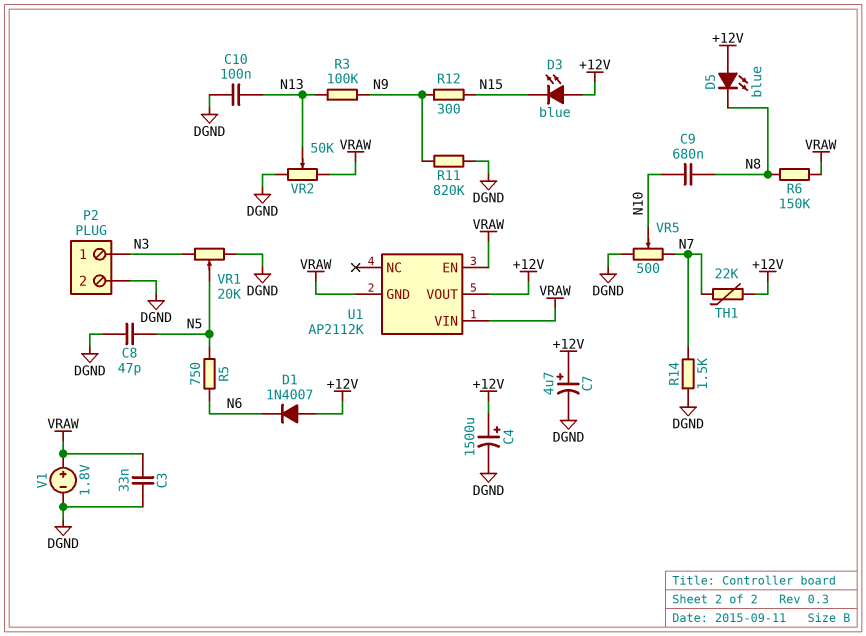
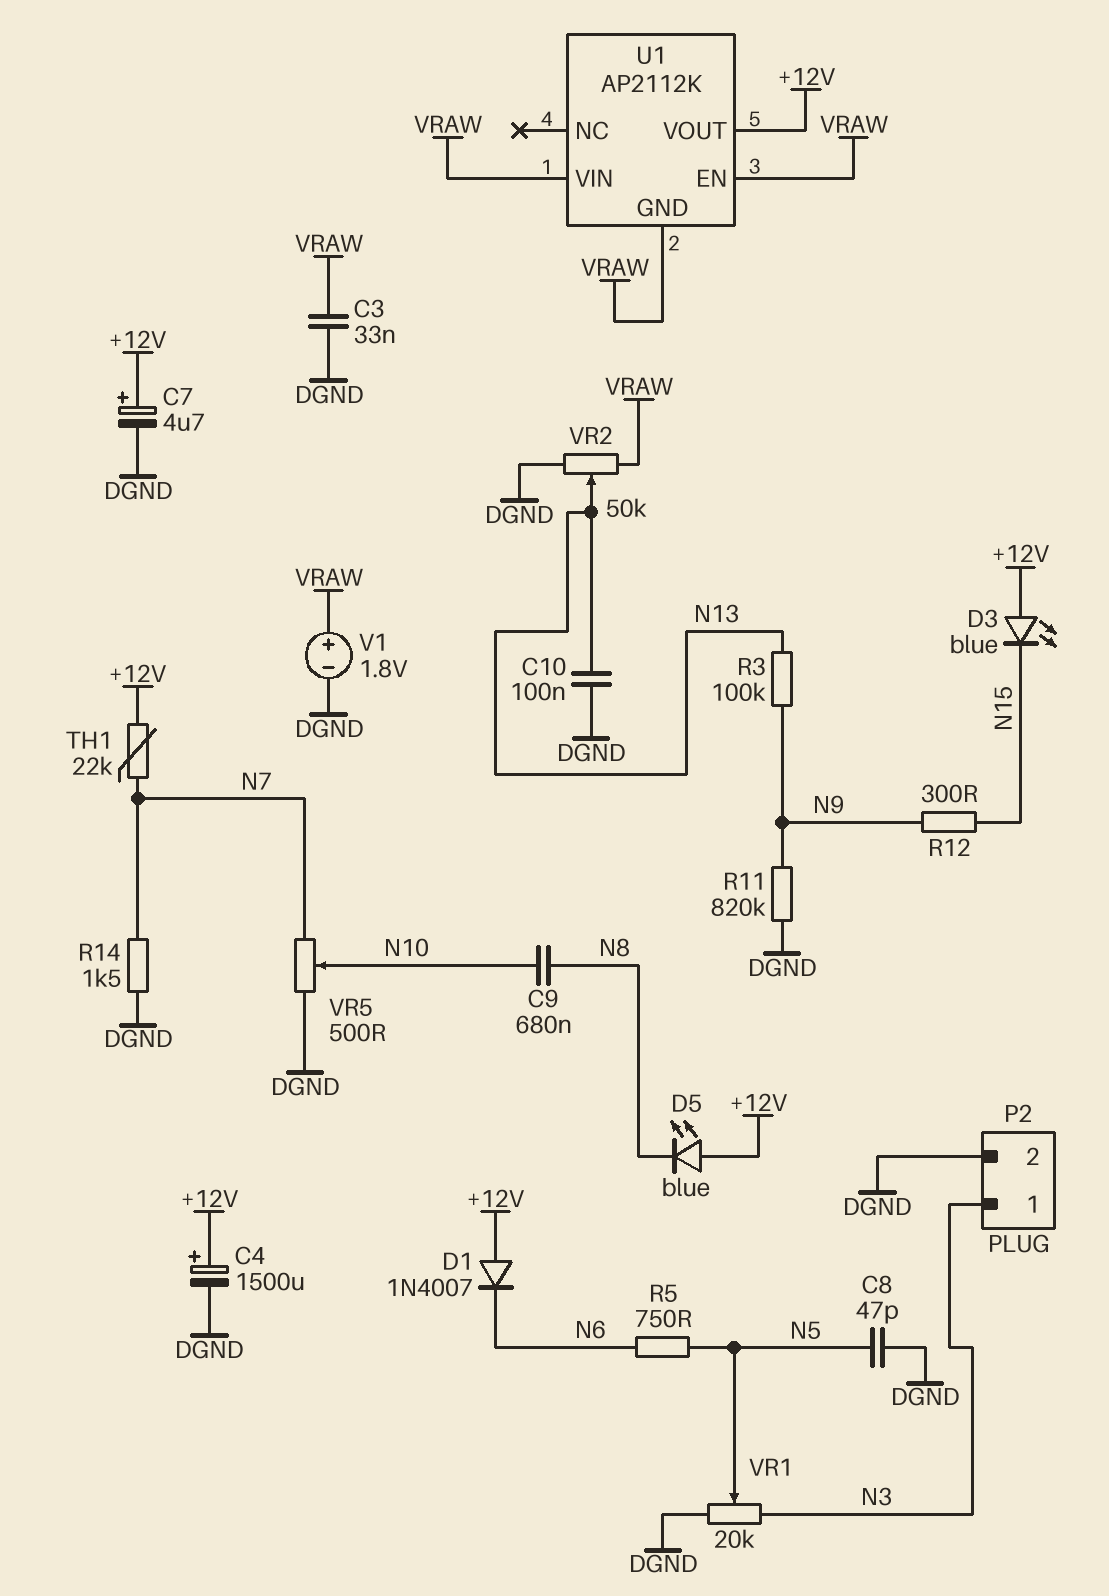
R6: 150k (N8, VRAW) -> none

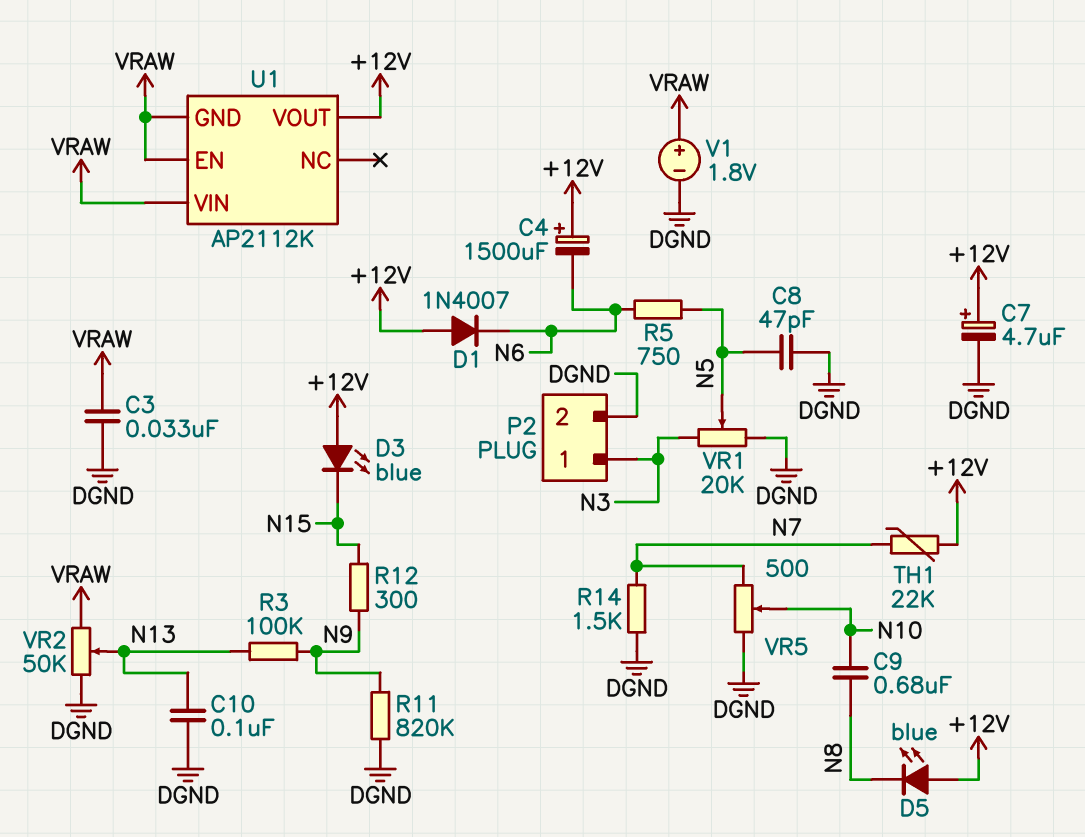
C4: 1500uF (plus +12V, minus DGND) -> 1500uF (plus +12V, minus N6)

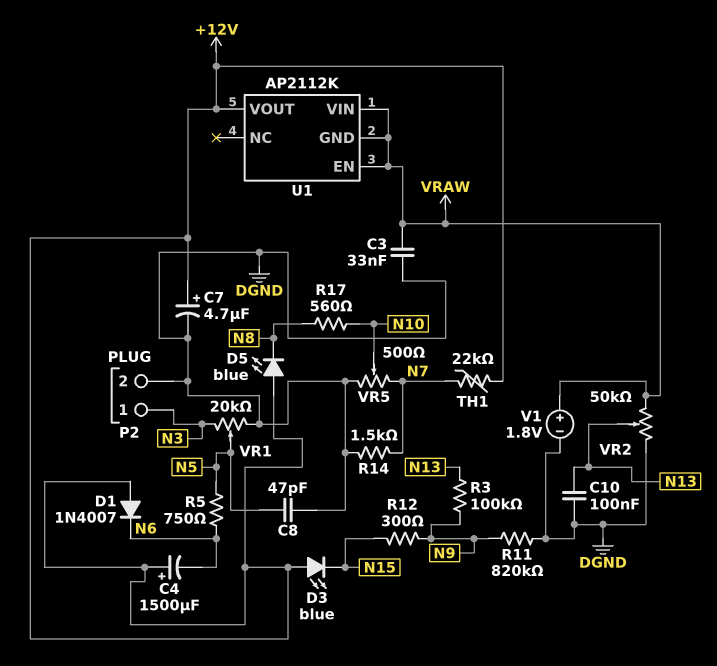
C9: 680nF (N8, N10) -> none
R17: none -> 560 (N8, N10)

